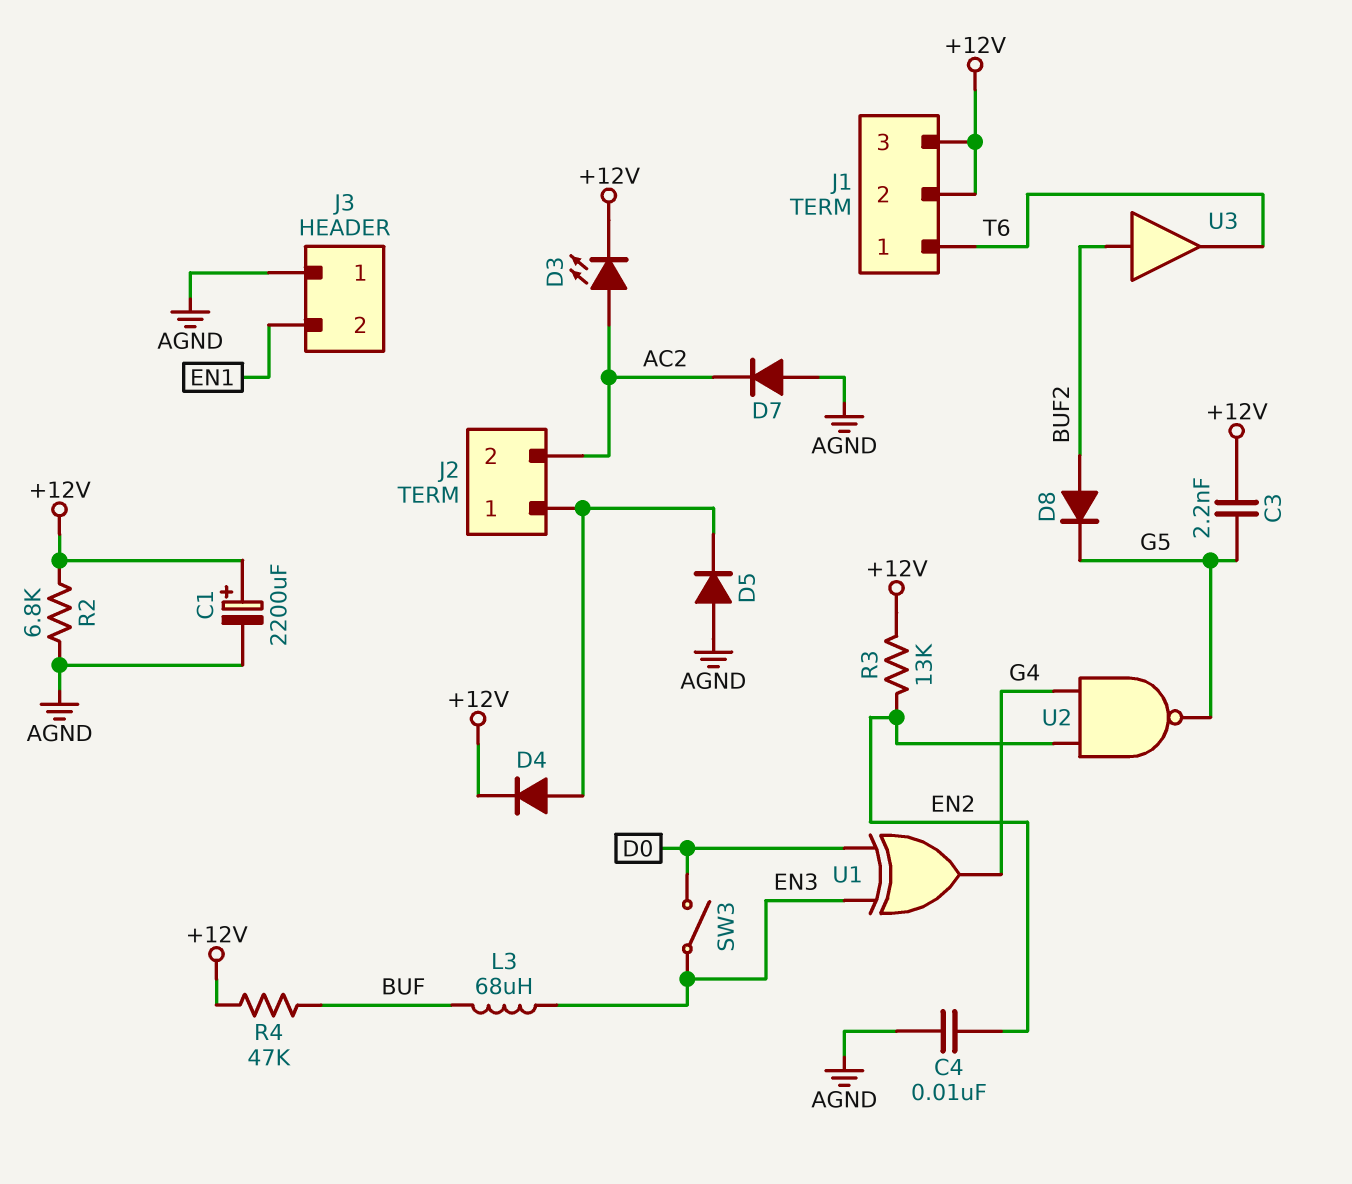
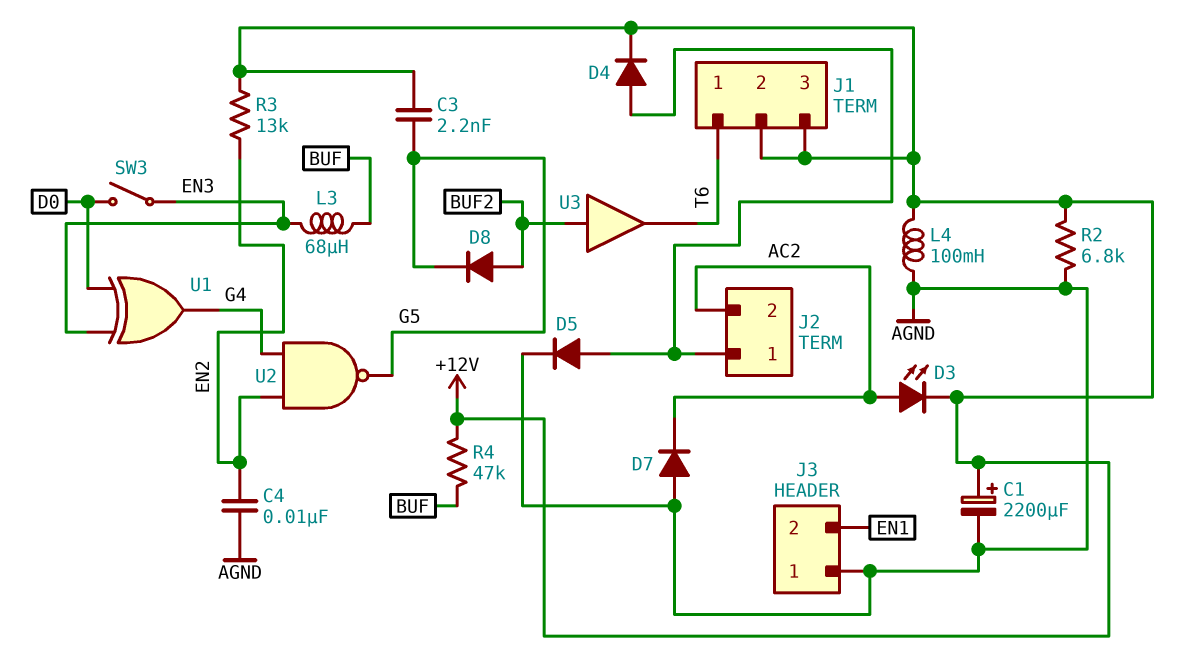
D5: diode (A AGND, K J2/1) -> diode (A J2/1, K AGND)
L4: none -> 100mH (+12V, AGND)

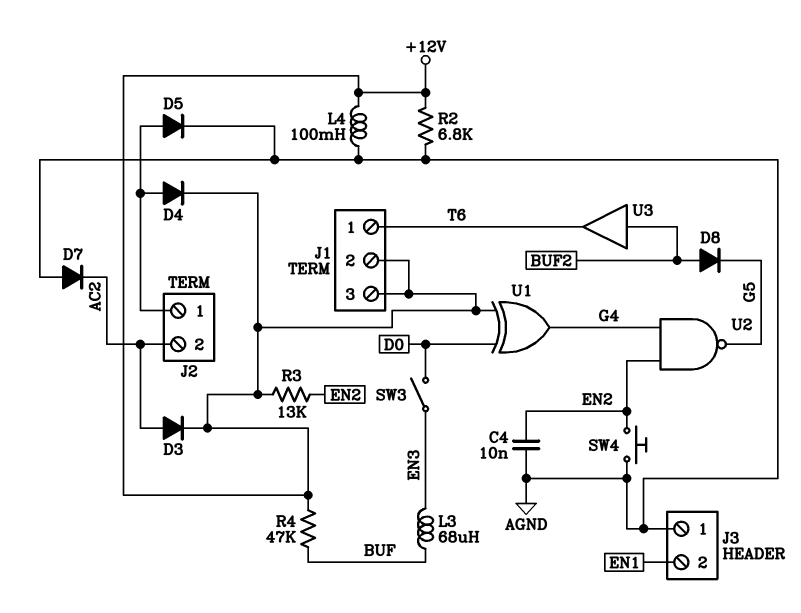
C1: 2200uF (plus +12V, minus AGND) -> none
C3: 2.2nF (+12V, G5) -> none
D3: LED (A AC2, K +12V) -> diode (A AC2, K +12V)
SW4: none -> button (AGND, EN2)
U1: XOR (in D0, in EN3, out G4) -> XOR (in +12V, in D0, out G4)

